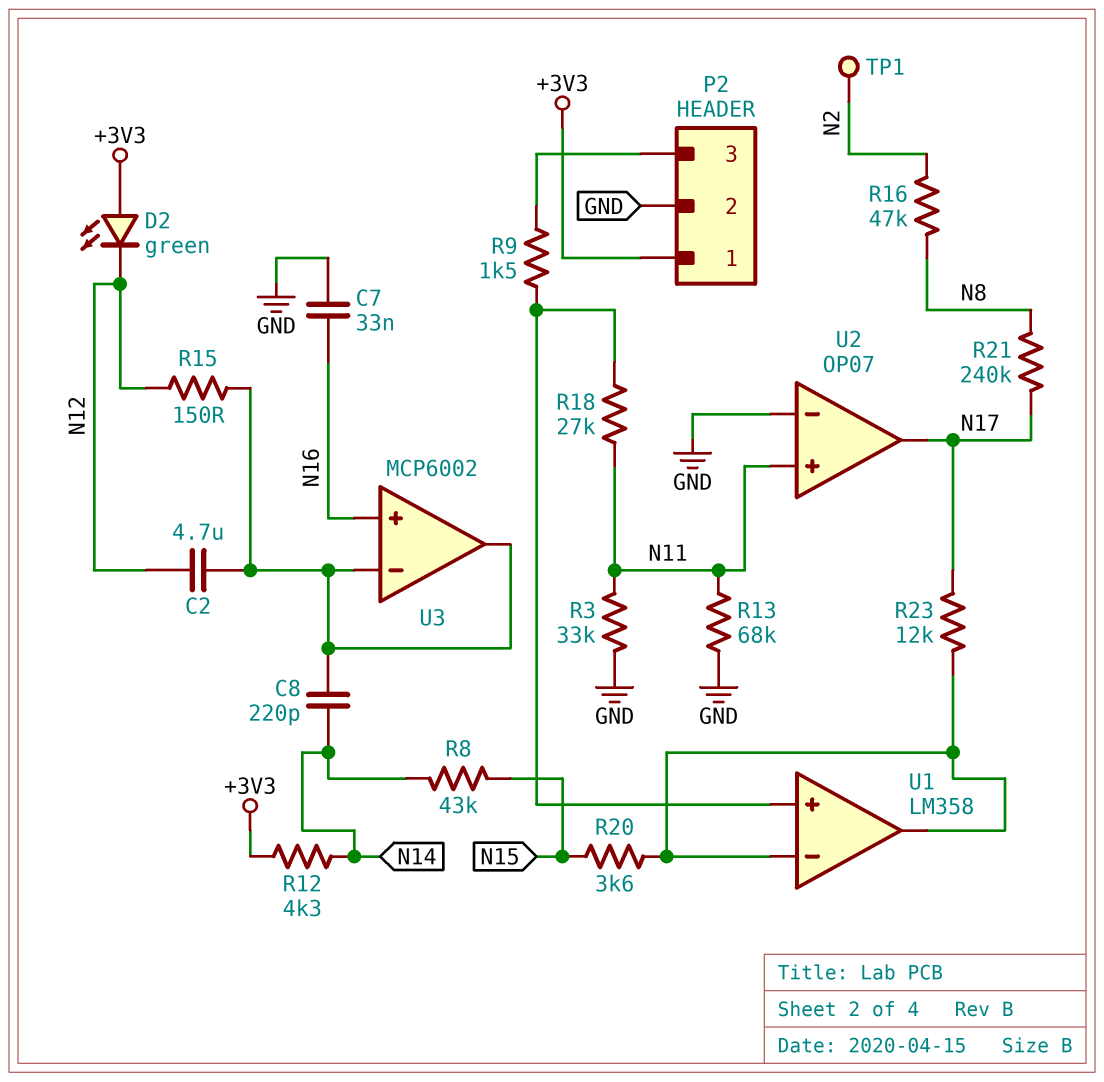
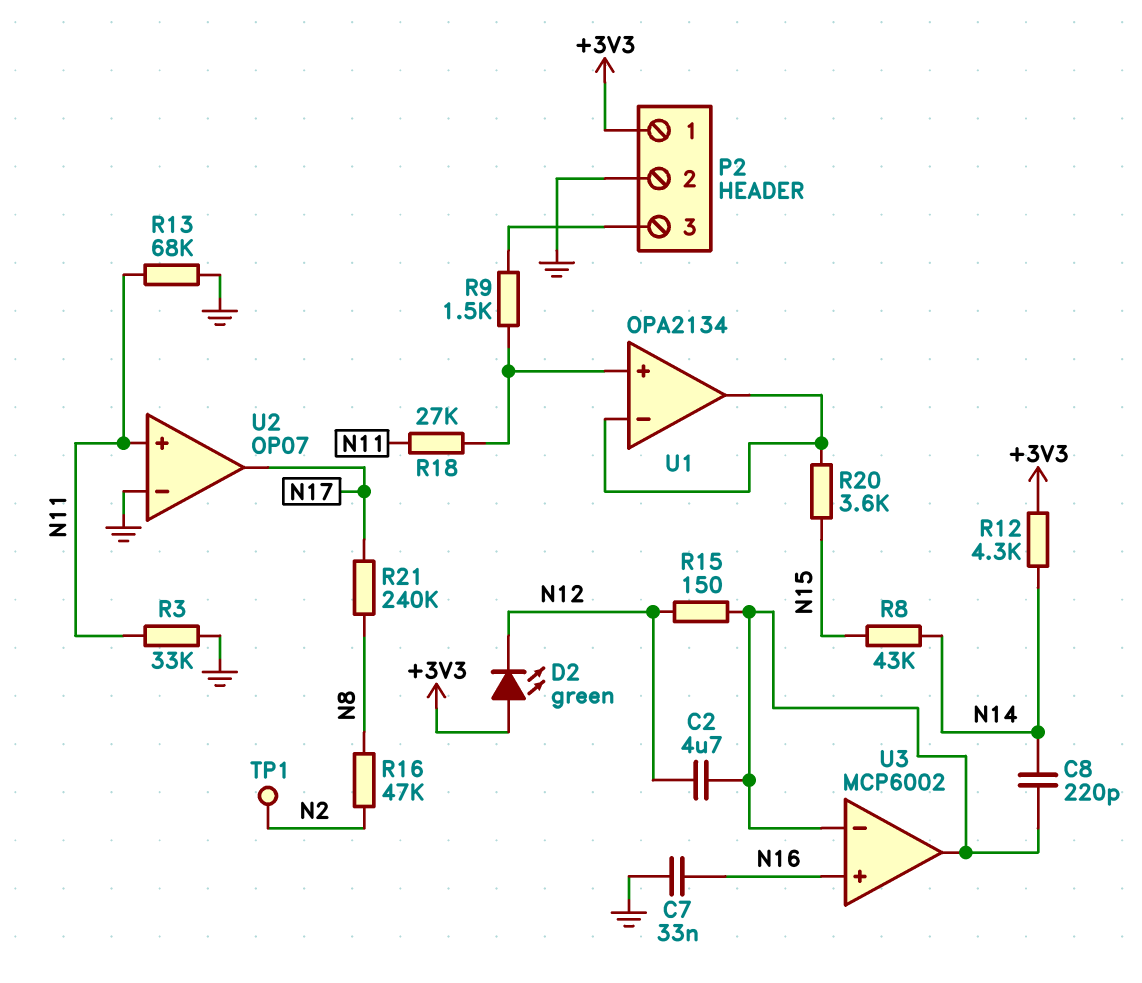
R23: 12k (N17, U1/in-) -> none
U1: LM358 -> OPA2134

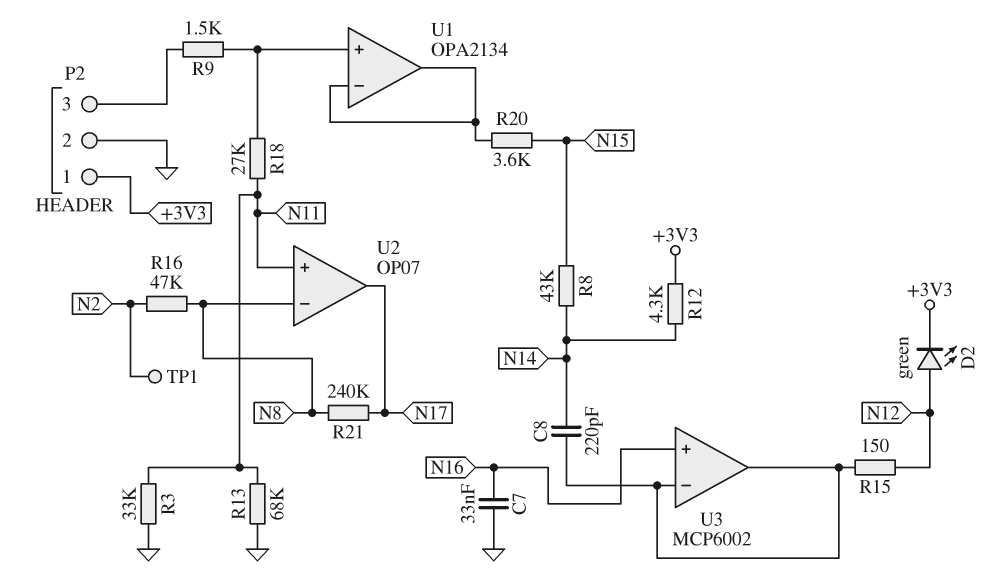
C2: 4.7uF (N12, U3/in-) -> none
D2: LED green (A +3V3, K N12) -> LED green (A N12, K +3V3)
U2 pin in-: GND -> N8

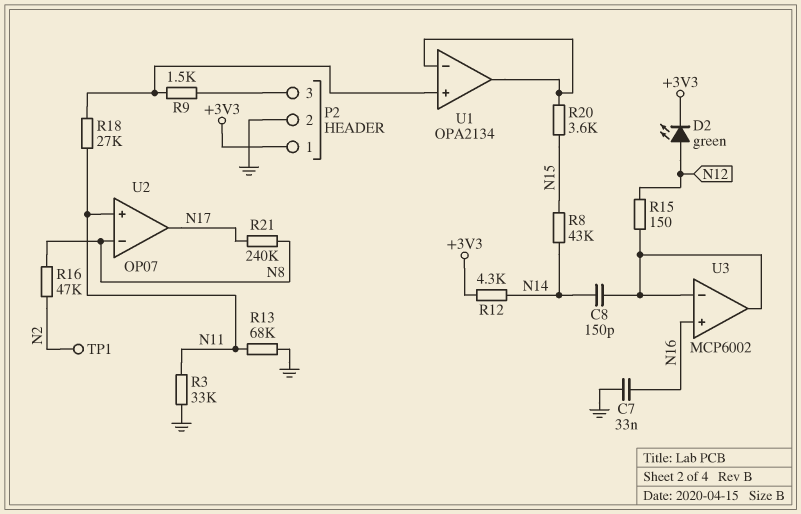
C8: 220pF (N14, U3/in-) -> 150pF (N14, U3/in-)

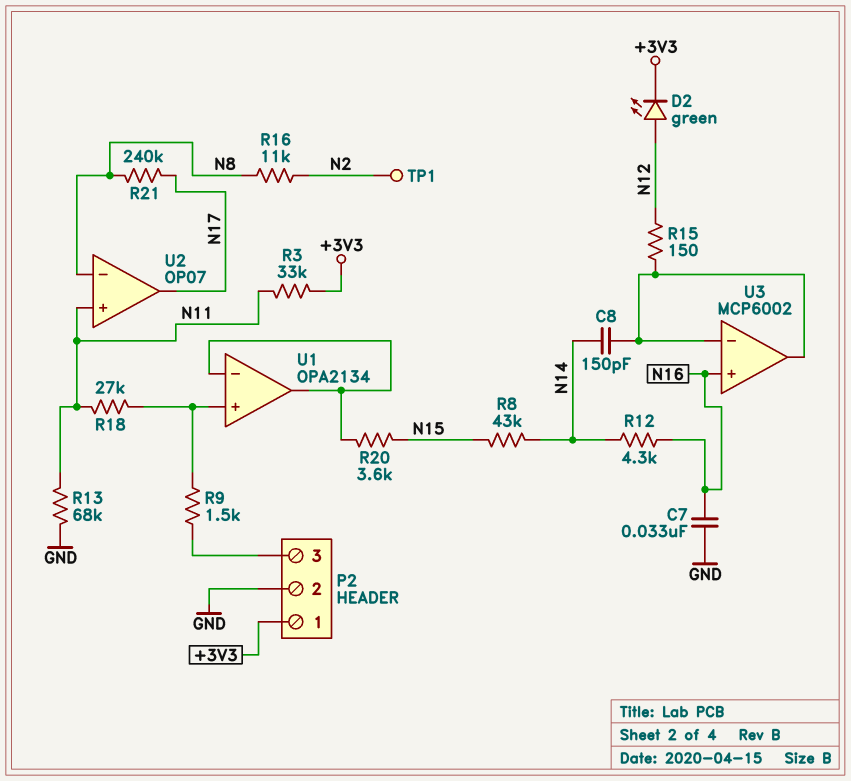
R3: 33k (GND, N11) -> 33k (+3V3, N11)
R12: 4.3k (+3V3, N14) -> 4.3k (N14, N16)
R16: 47k (N2, N8) -> 11k (N2, N8)

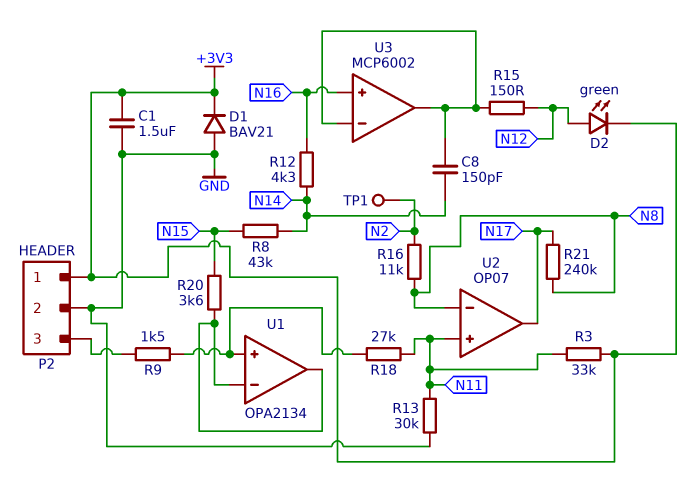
C1: none -> 1.5uF (+3V3, GND)
C7: 33nF (GND, N16) -> none
D1: none -> diode BAV21 (A GND, K +3V3)
R13: 68k (GND, N11) -> 30k (GND, N11)

